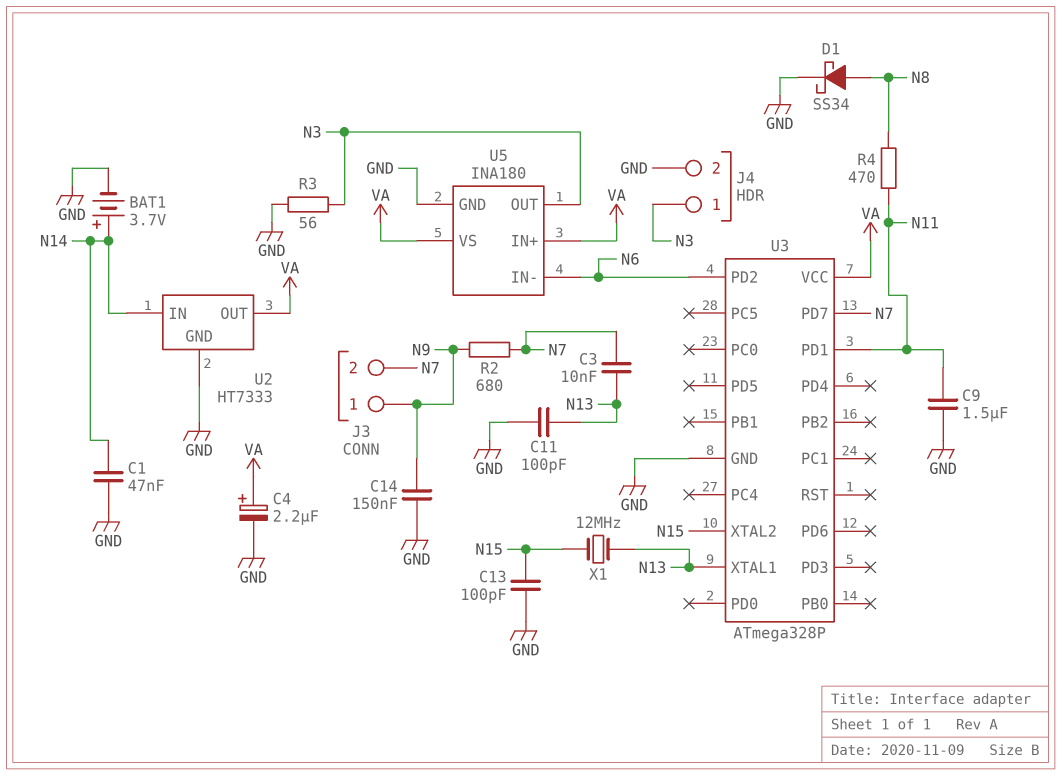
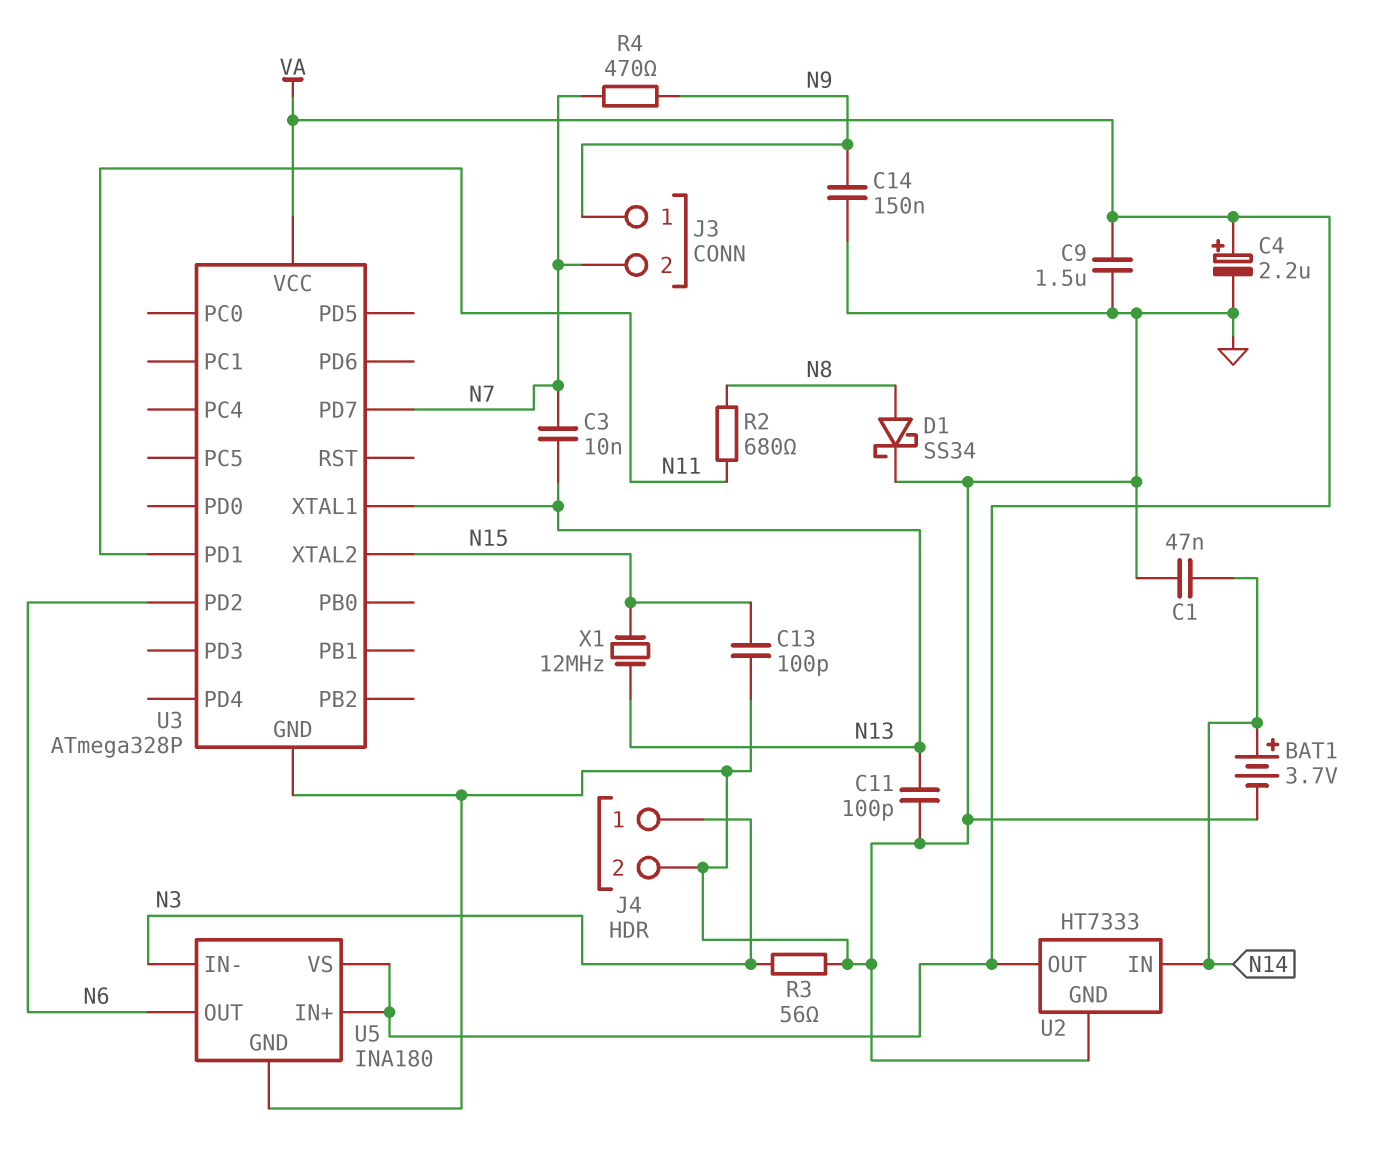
C9: 1.5uF (GND, N11) -> 1.5uF (GND, VA)
R2: 680 (N7, N9) -> 680 (N8, N11)
R4: 470 (N8, N11) -> 470 (N7, N9)
U5 pin IN-: N6 -> N3
U5 pin OUT: N3 -> N6

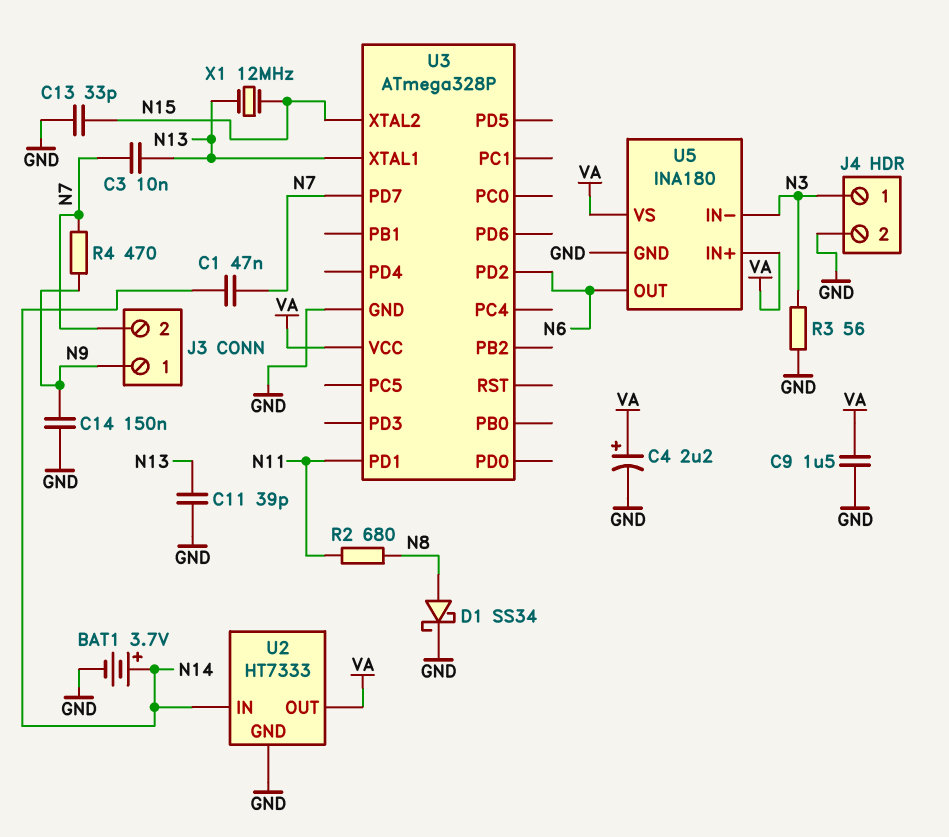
C1: 47nF (GND, N14) -> 47nF (N7, N14)
C11: 100pF (GND, N13) -> 39pF (GND, N13)
C13: 100pF (GND, N15) -> 33pF (GND, N15)

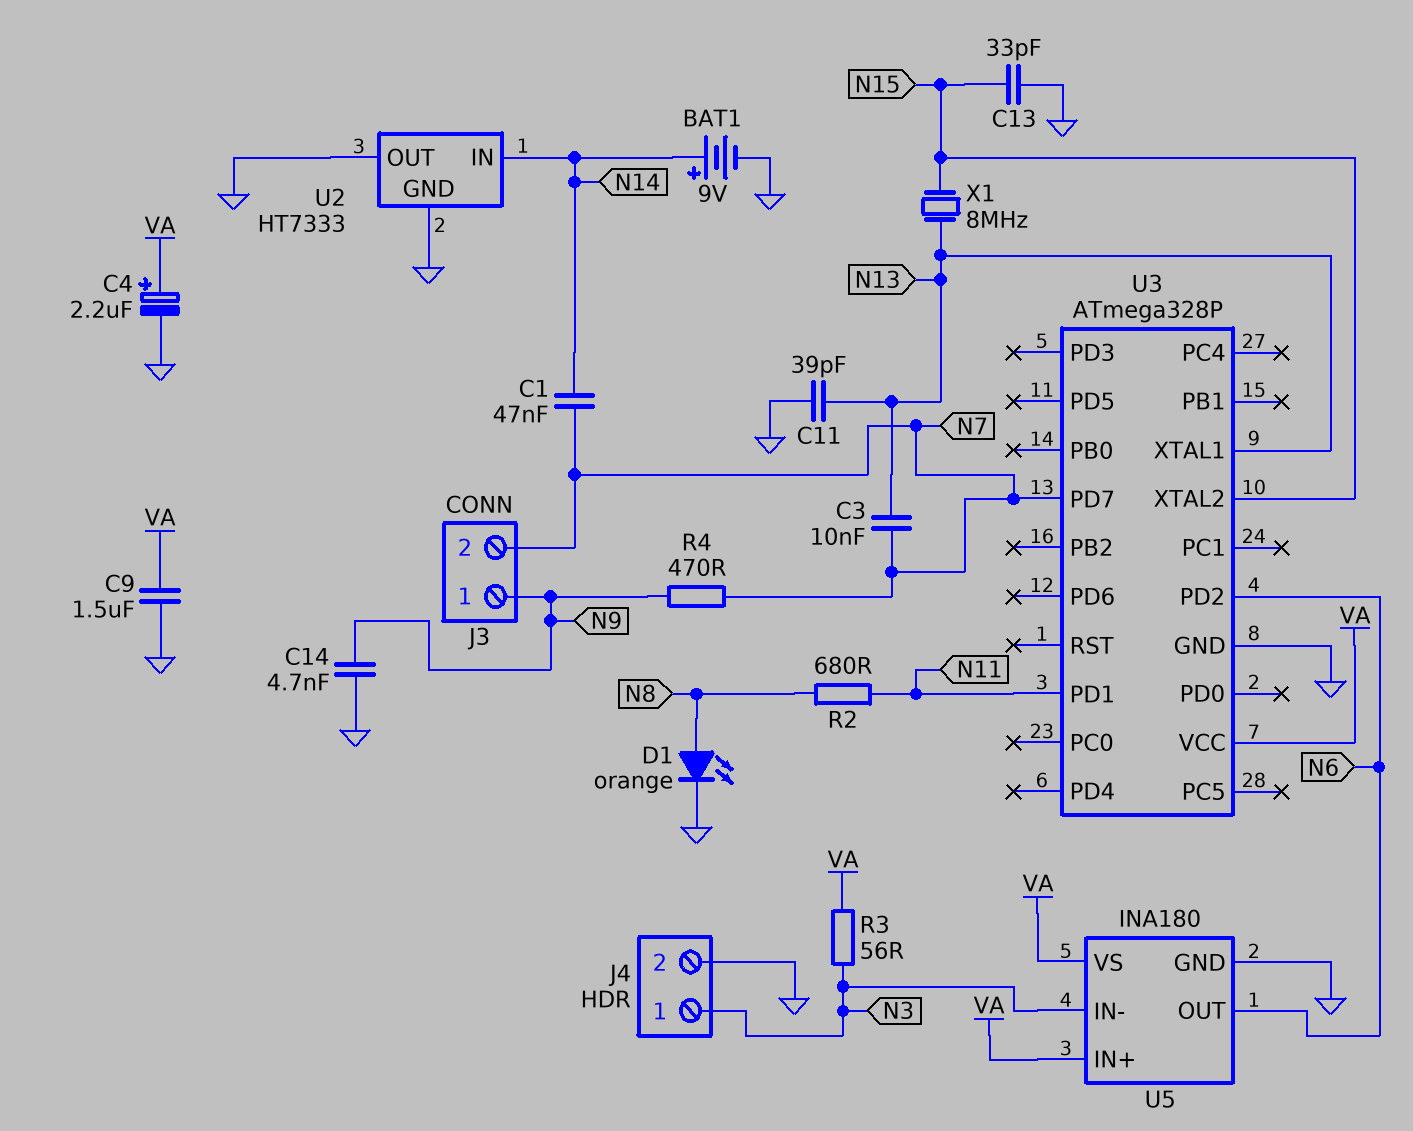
BAT1: 3.7V (plus N14, minus GND) -> 9V (plus N14, minus GND)
C14: 150nF (GND, N9) -> 4.7nF (GND, N9)
D1: schottky SS34 (A N8, K GND) -> LED orange (A N8, K GND)
R3: 56 (GND, N3) -> 56 (N3, VA)
U2 pin OUT: VA -> GND
X1: 12MHz (N13, N15) -> 8MHz (N13, N15)

